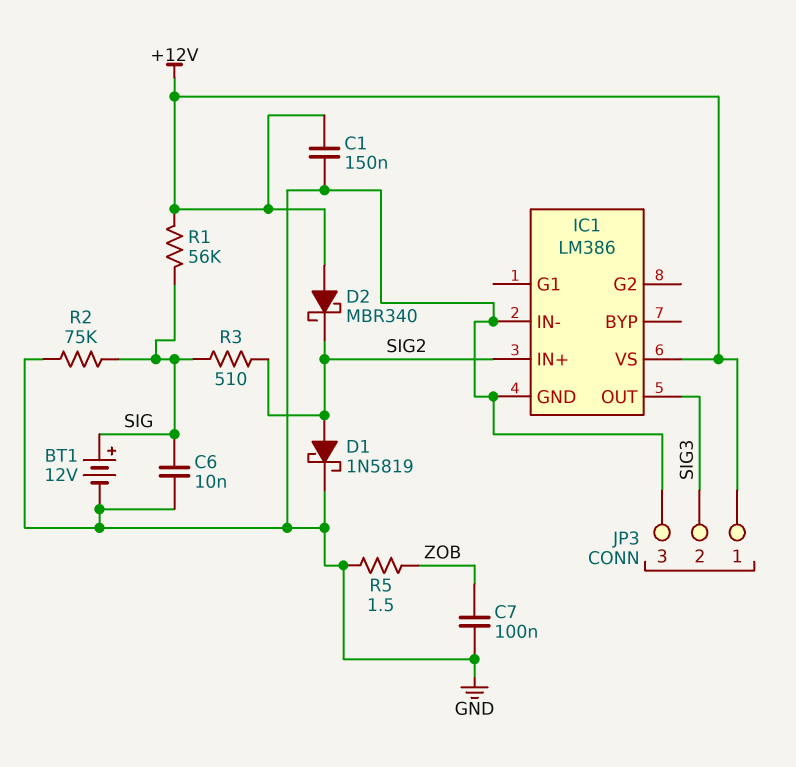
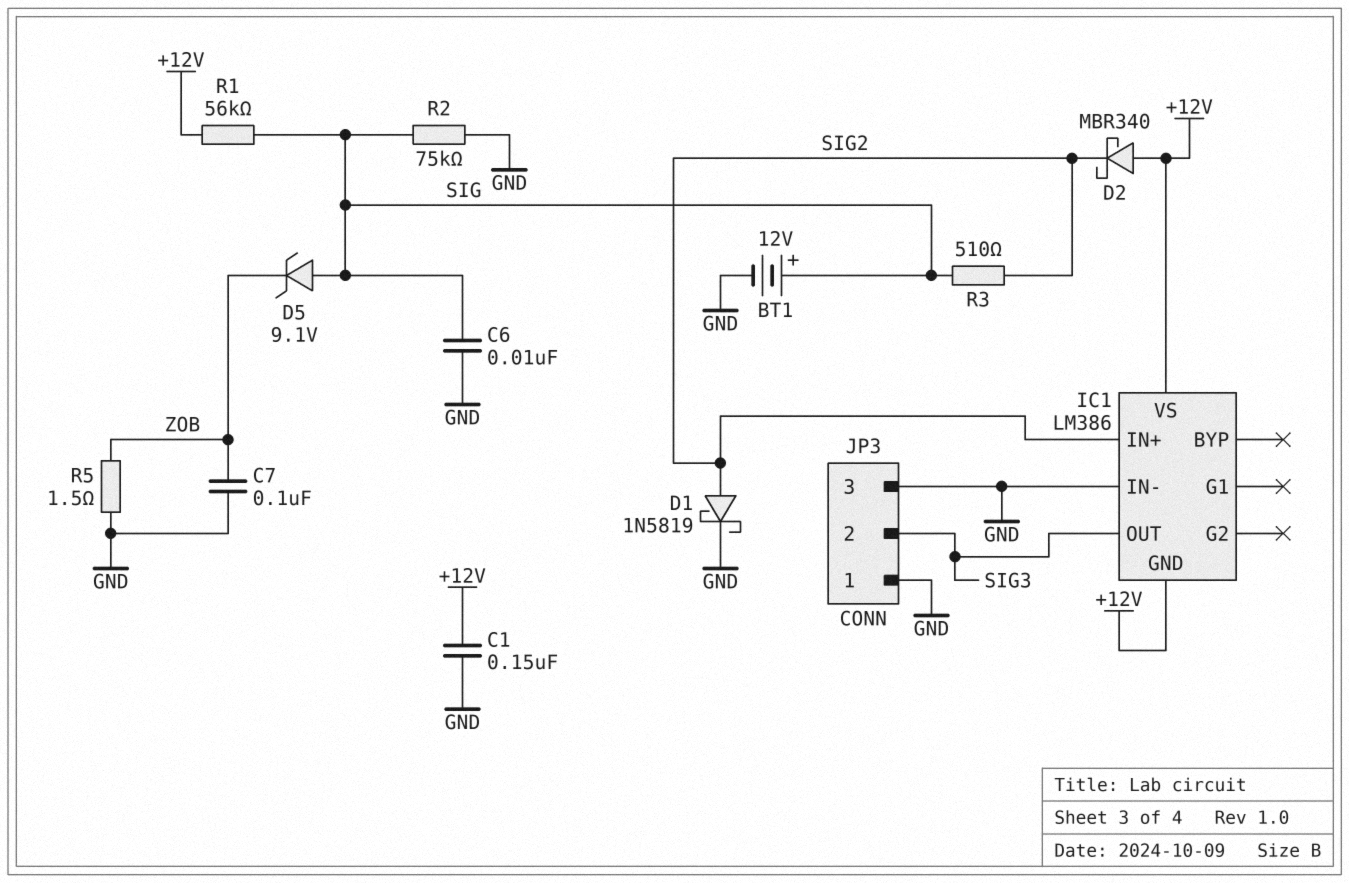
D5: none -> zener 9.1V (A SIG, K ZOB)
IC1 pin GND: GND -> +12V
JP3 pin 1: +12V -> GND

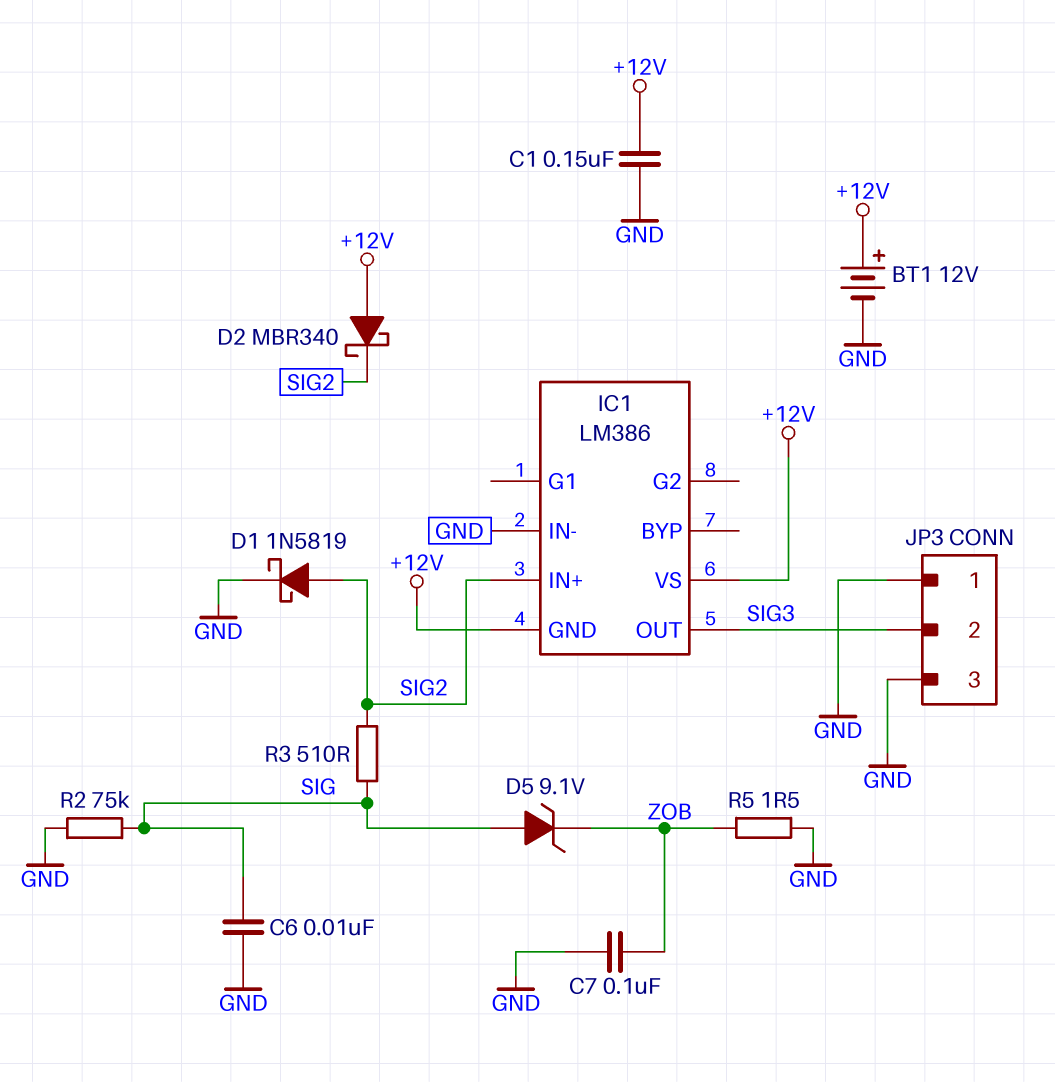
BT1: 12V (plus SIG, minus GND) -> 12V (plus +12V, minus GND)
R1: 56k (+12V, SIG) -> none

